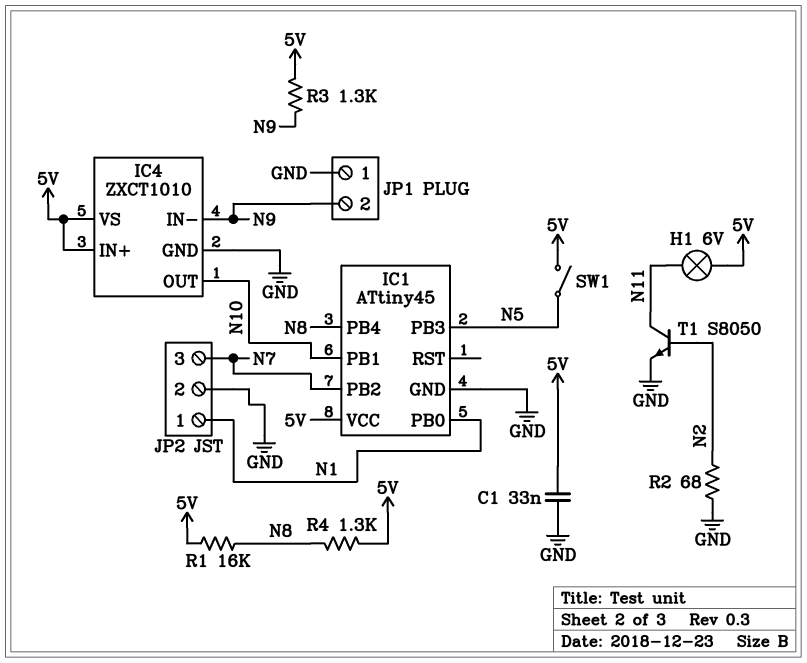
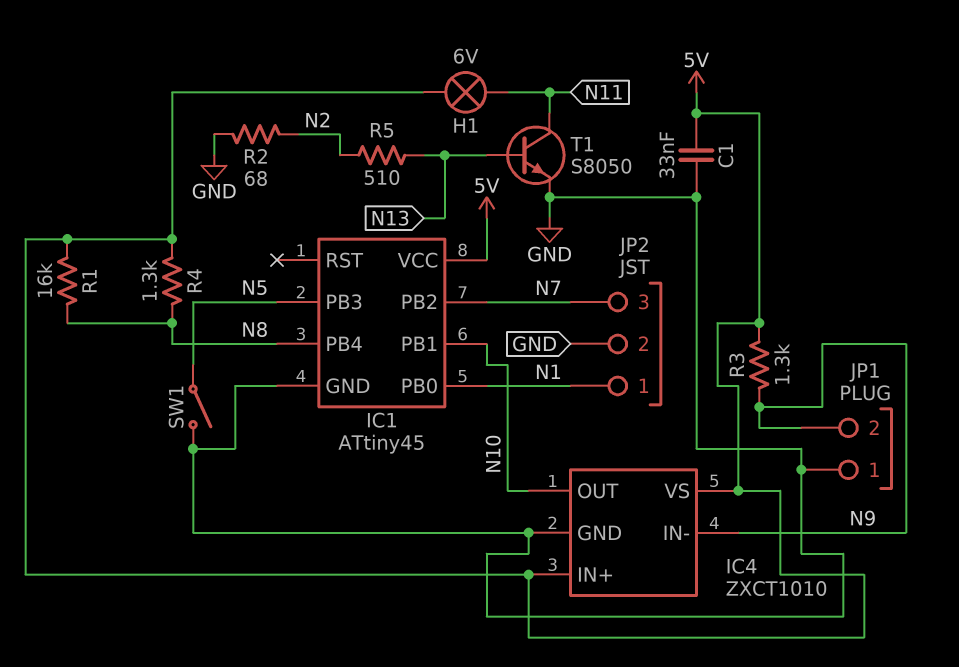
R5: none -> 510 (N2, N13)
SW1: switch (5V, N5) -> switch (GND, N5)
T1: NPN S8050 (B N2, C N11, E GND) -> NPN S8050 (B N13, C N11, E GND)

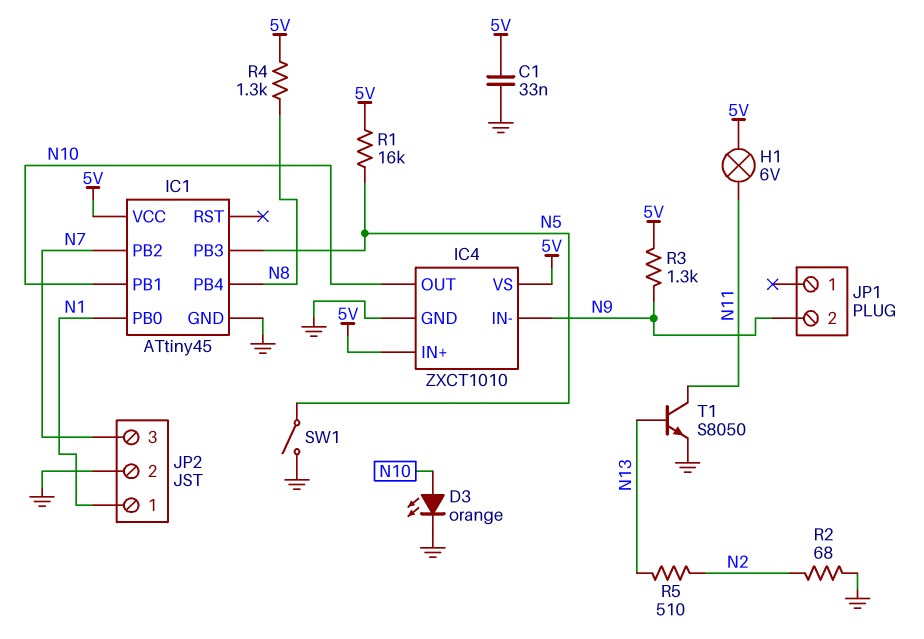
D3: none -> LED orange (A N10, K GND)
JP1 pin 1: GND -> none
R1: 16k (5V, N8) -> 16k (5V, N5)

